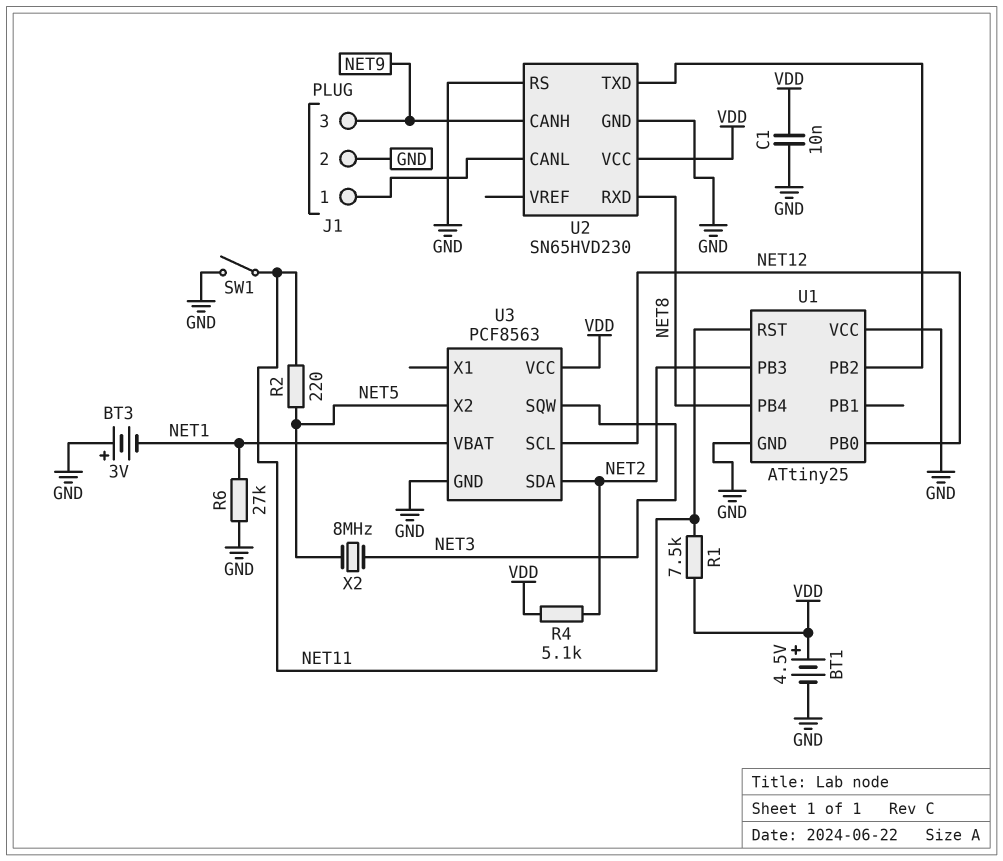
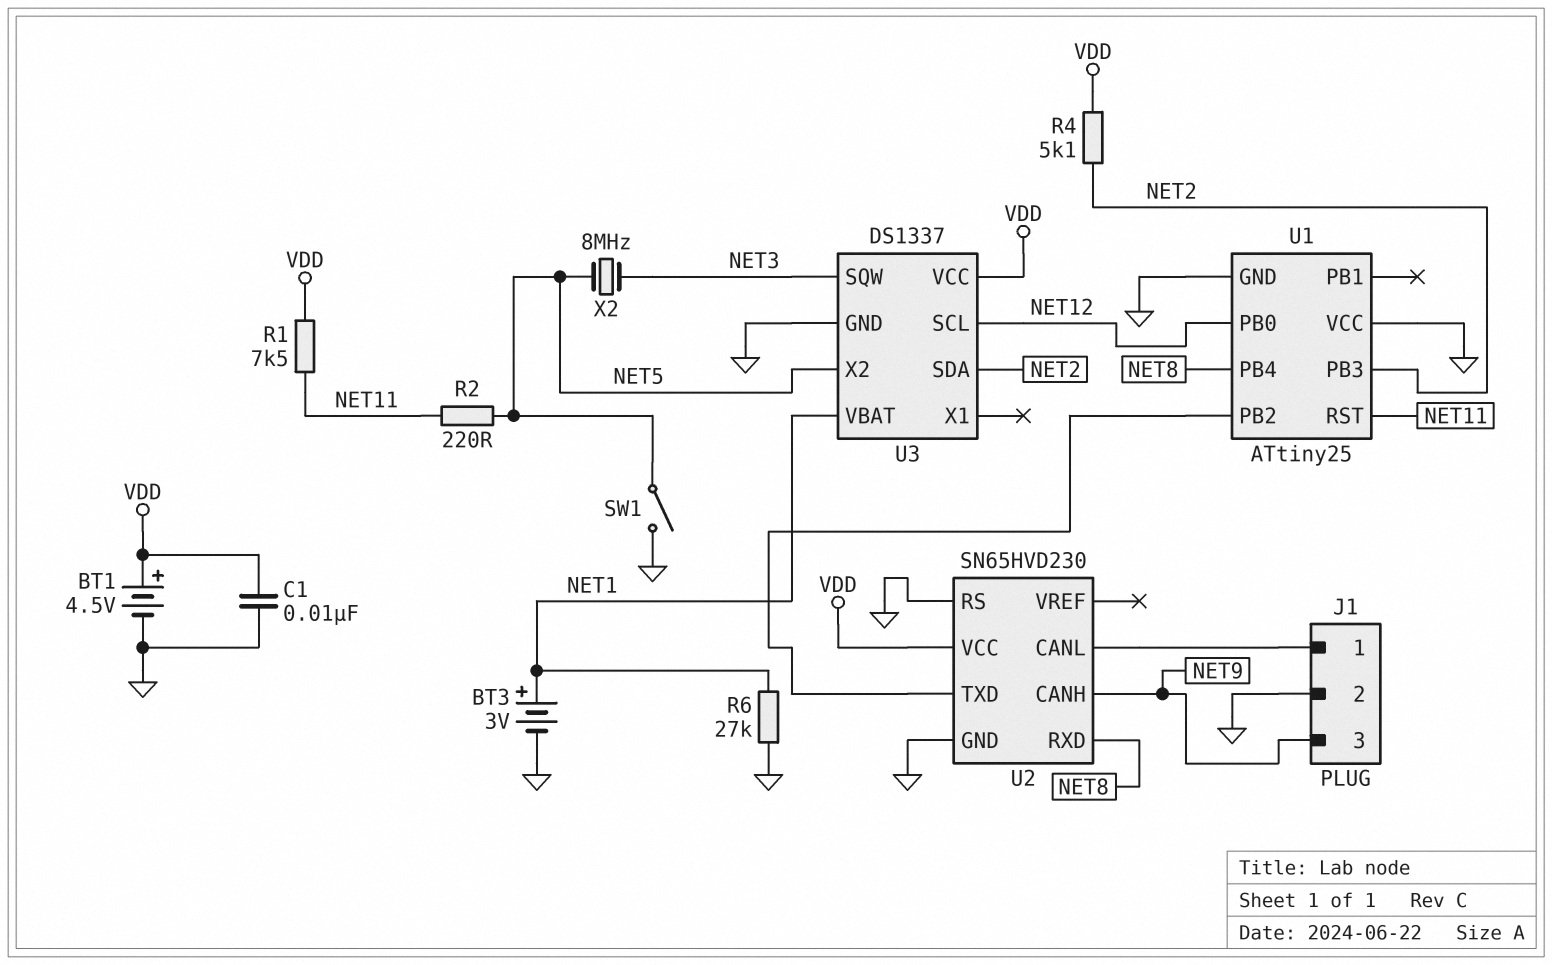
BT3: 3V (plus GND, minus NET1) -> 3V (plus NET1, minus GND)
SW1: switch (GND, NET11) -> switch (GND, NET5)
U3: PCF8563 -> DS1337

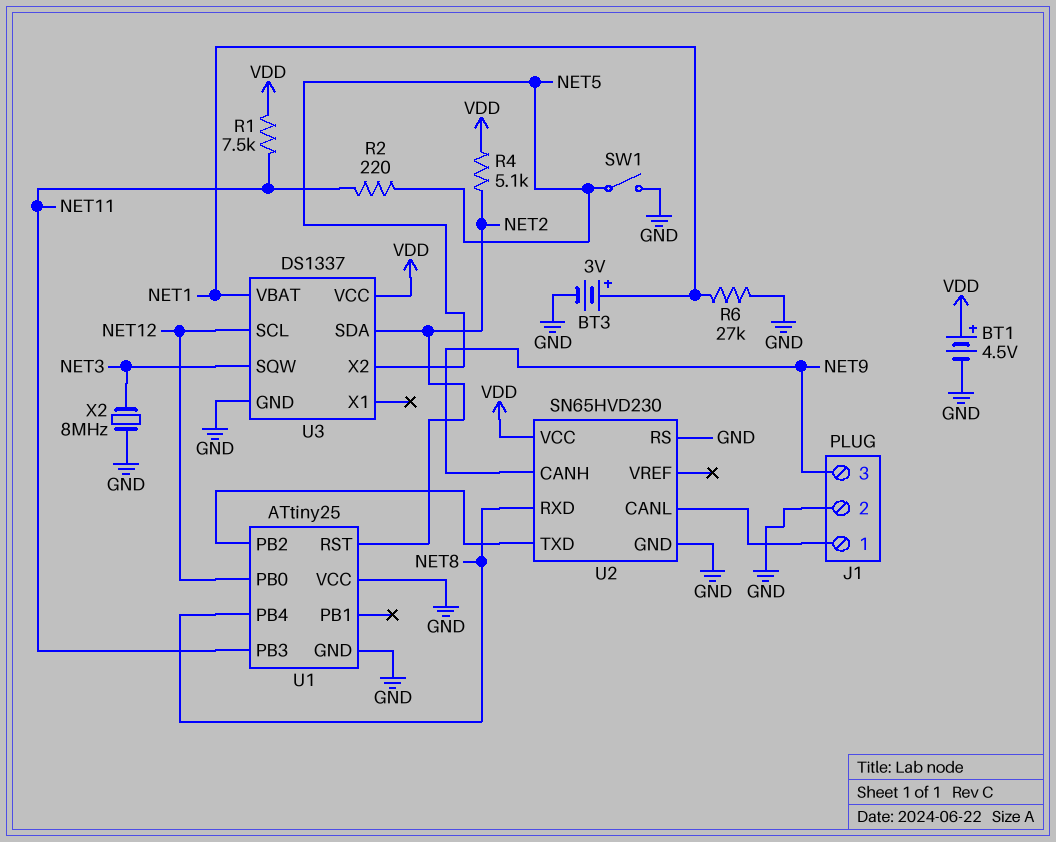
C1: 10nF (GND, VDD) -> none
U1 pin PB3: NET2 -> NET11
U1 pin RST: NET11 -> NET2
X2: 8MHz (NET3, NET5) -> 8MHz (GND, NET3)

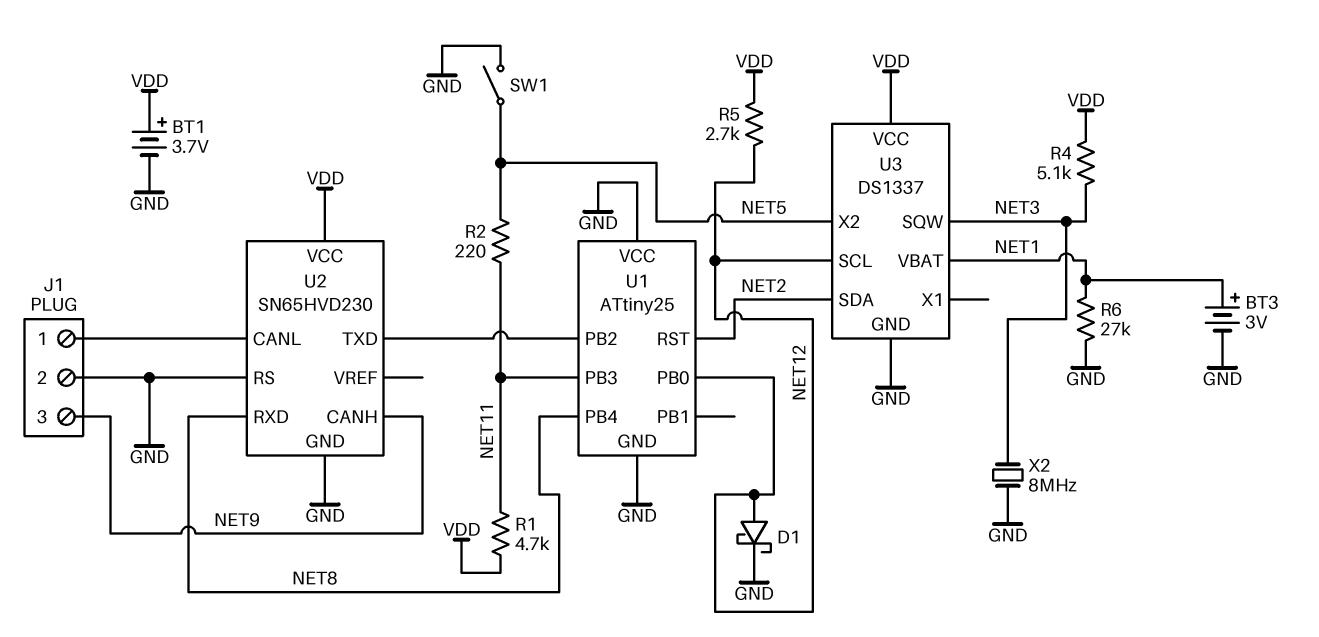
BT1: 4.5V (plus VDD, minus GND) -> 3.7V (plus VDD, minus GND)
D1: none -> schottky (A NET12, K GND)
R1: 7.5k (NET11, VDD) -> 4.7k (NET11, VDD)
R4: 5.1k (NET2, VDD) -> 5.1k (NET3, VDD)
R5: none -> 2.7k (NET12, VDD)

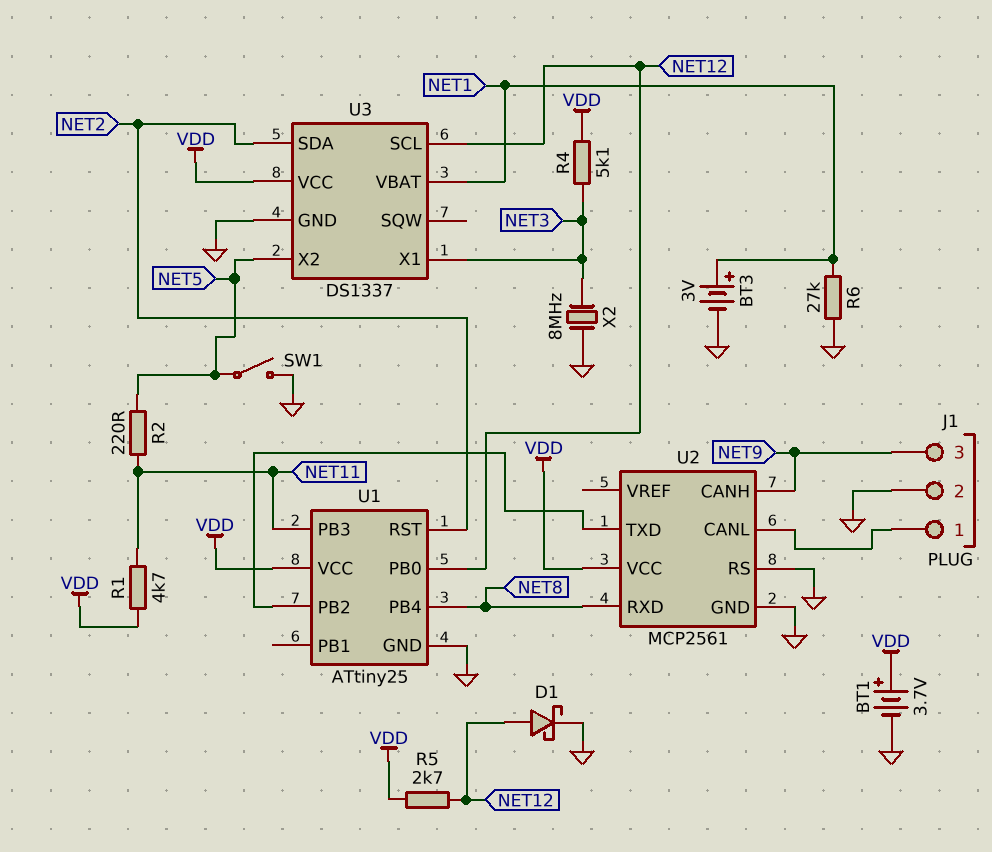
U1 pin VCC: GND -> VDD
U2: SN65HVD230 -> MCP2561
U3 pin SQW: NET3 -> none
U3 pin X1: none -> NET3

